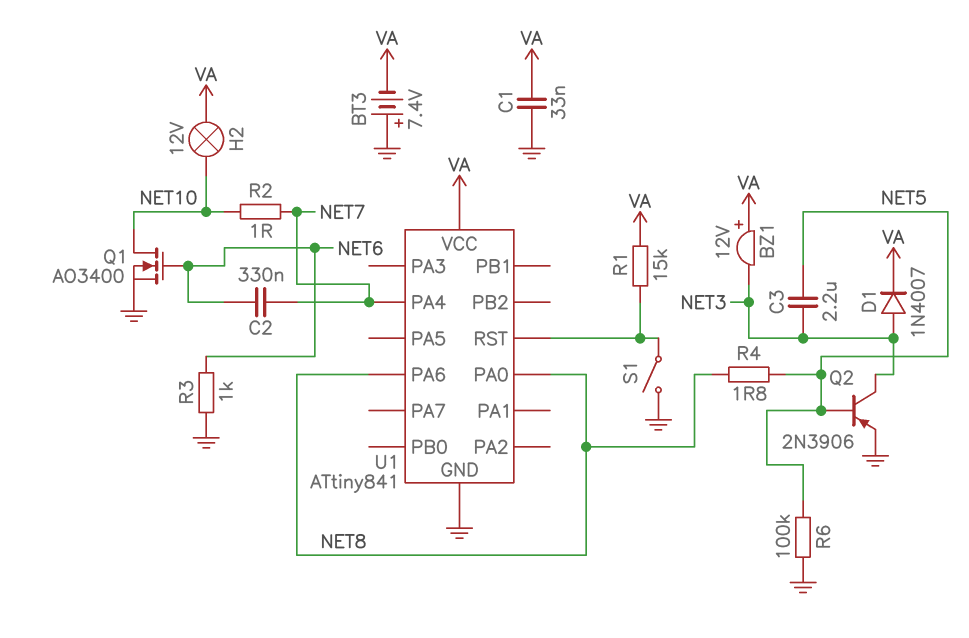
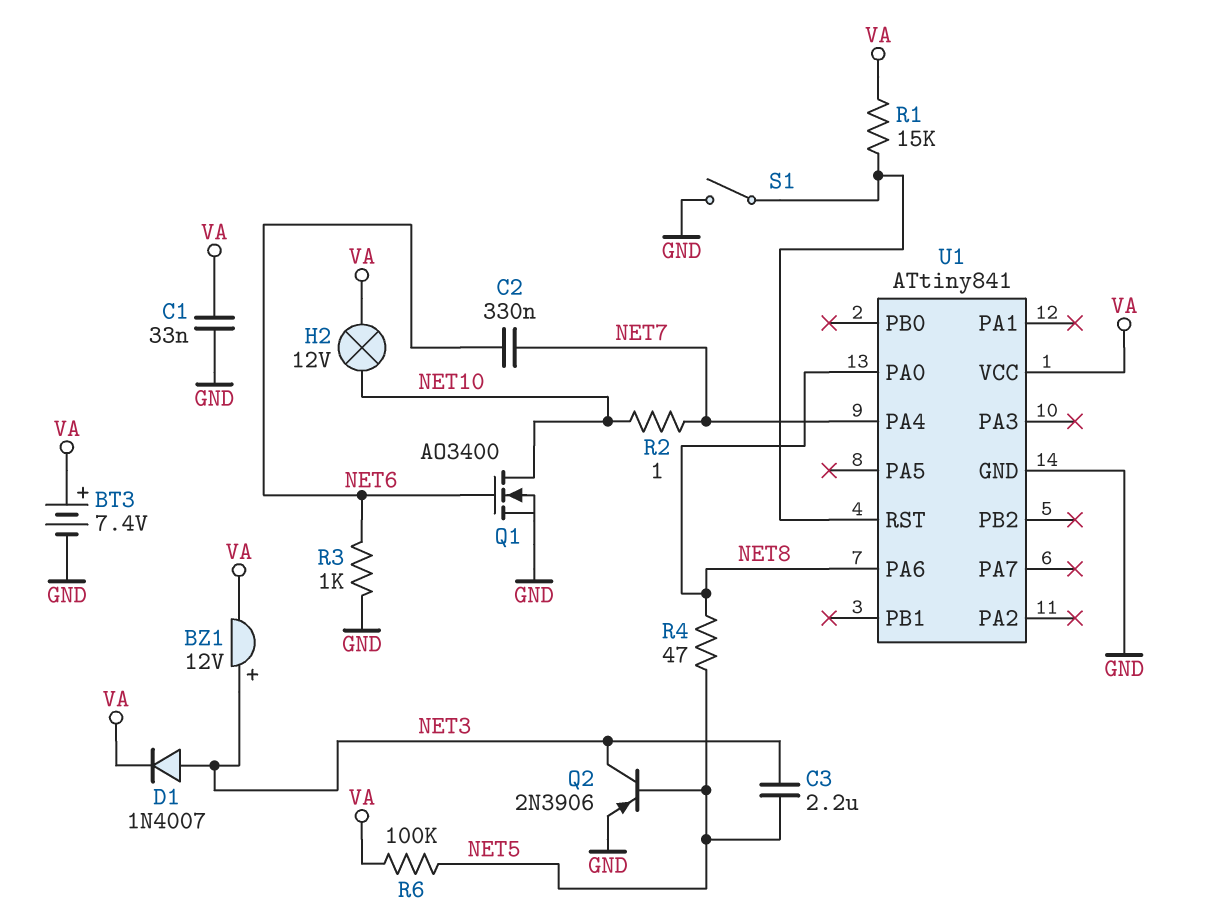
BT3: 7.4V (plus GND, minus VA) -> 7.4V (plus VA, minus GND)
BZ1: buzzer 12V (plus VA, minus NET3) -> buzzer 12V (plus NET3, minus VA)
R4: 1.8 (NET5, NET8) -> 47 (NET5, NET8)
R6: 100k (GND, NET5) -> 100k (NET5, VA)

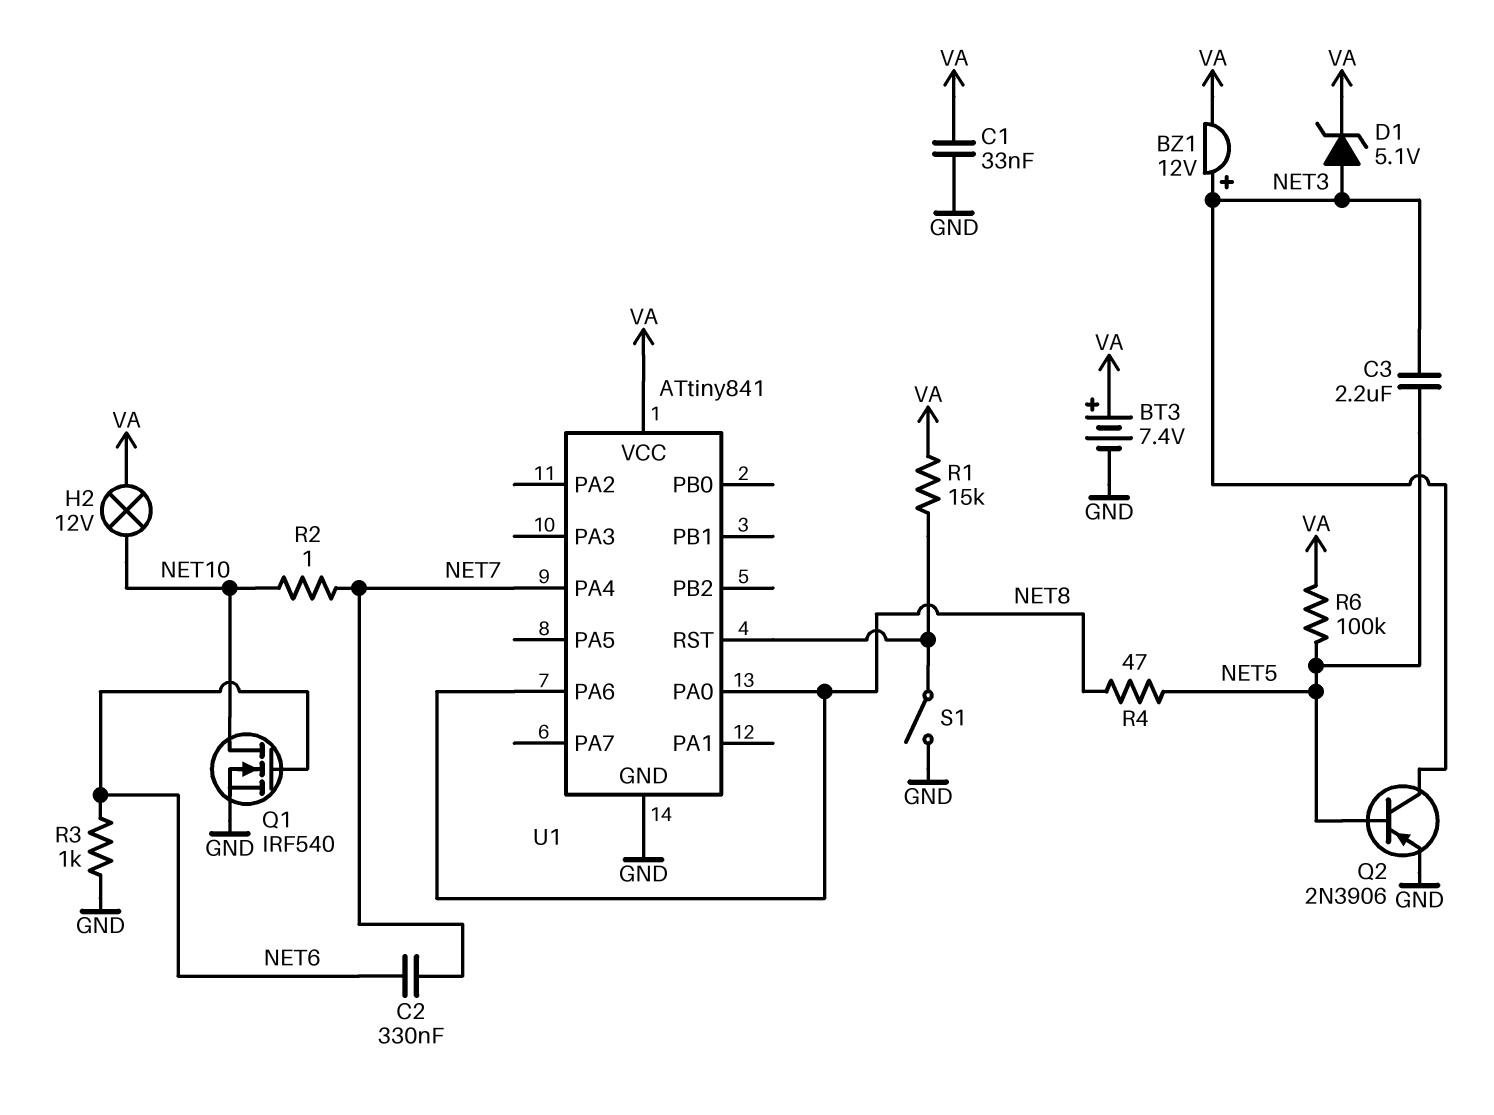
D1: diode 1N4007 (A NET3, K VA) -> zener 5.1V (A NET3, K VA)
Q1: NMOS AO3400 (G NET6, D NET10, S GND) -> NMOS IRF540 (G NET6, D NET10, S GND)

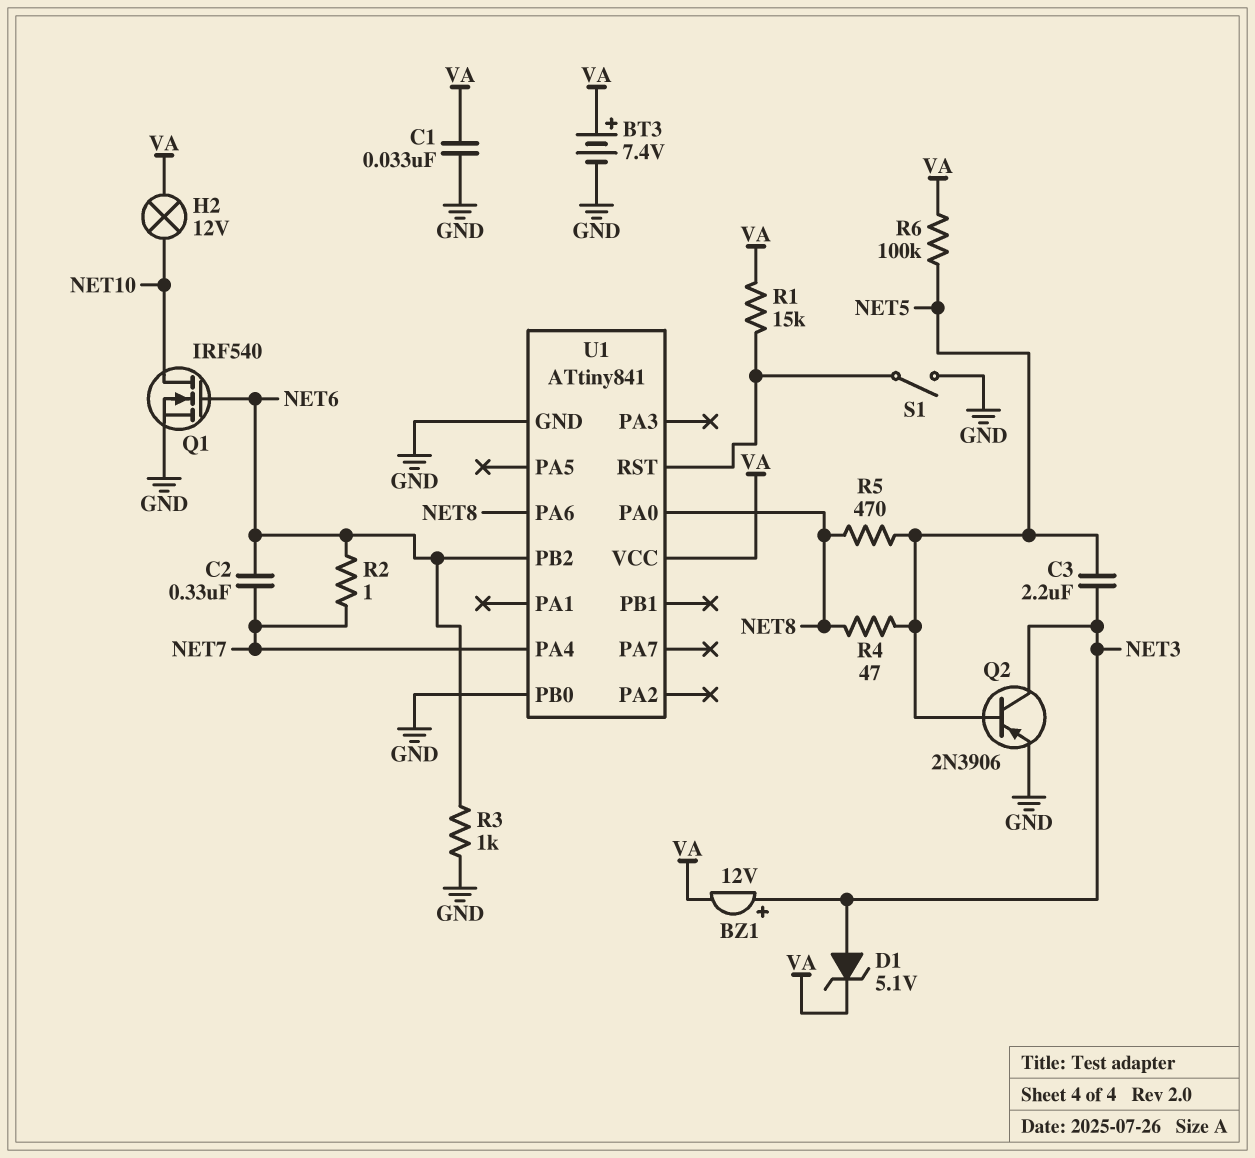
R2: 1 (NET7, NET10) -> 1 (NET6, NET7)
R5: none -> 470 (NET5, NET8)
U1 pin PB0: none -> GND
U1 pin PB2: none -> NET6

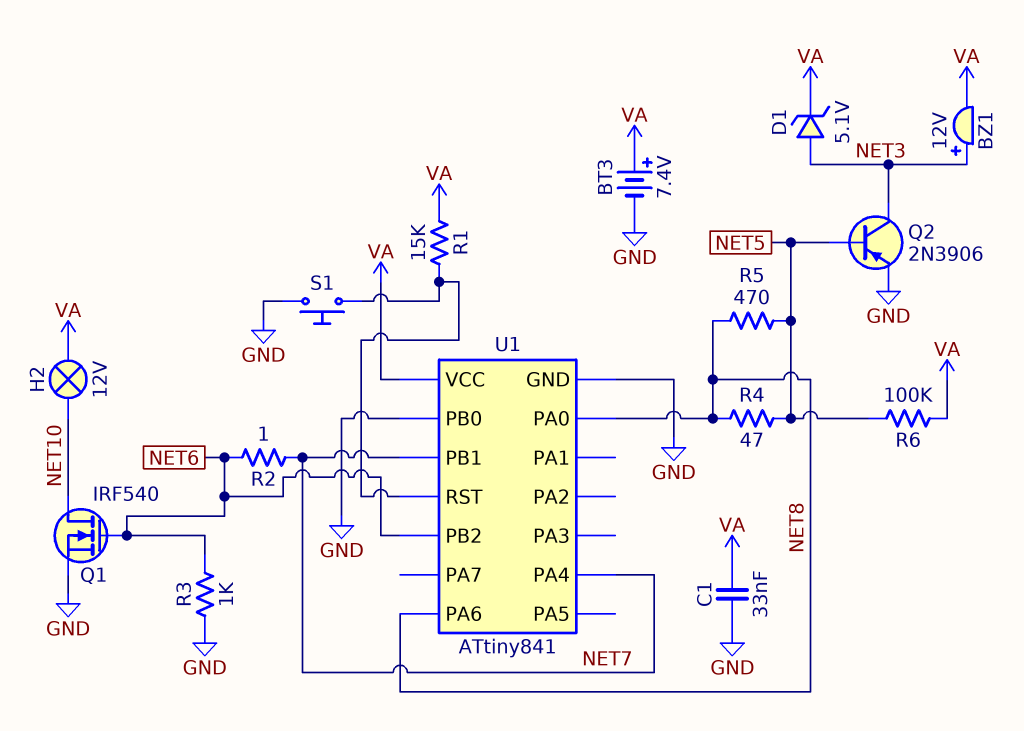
C2: 330nF (NET6, NET7) -> none
C3: 2.2uF (NET3, NET5) -> none
S1: switch (GND, U1/RST) -> button (GND, U1/RST)
U1 pin PB1: none -> NET7

